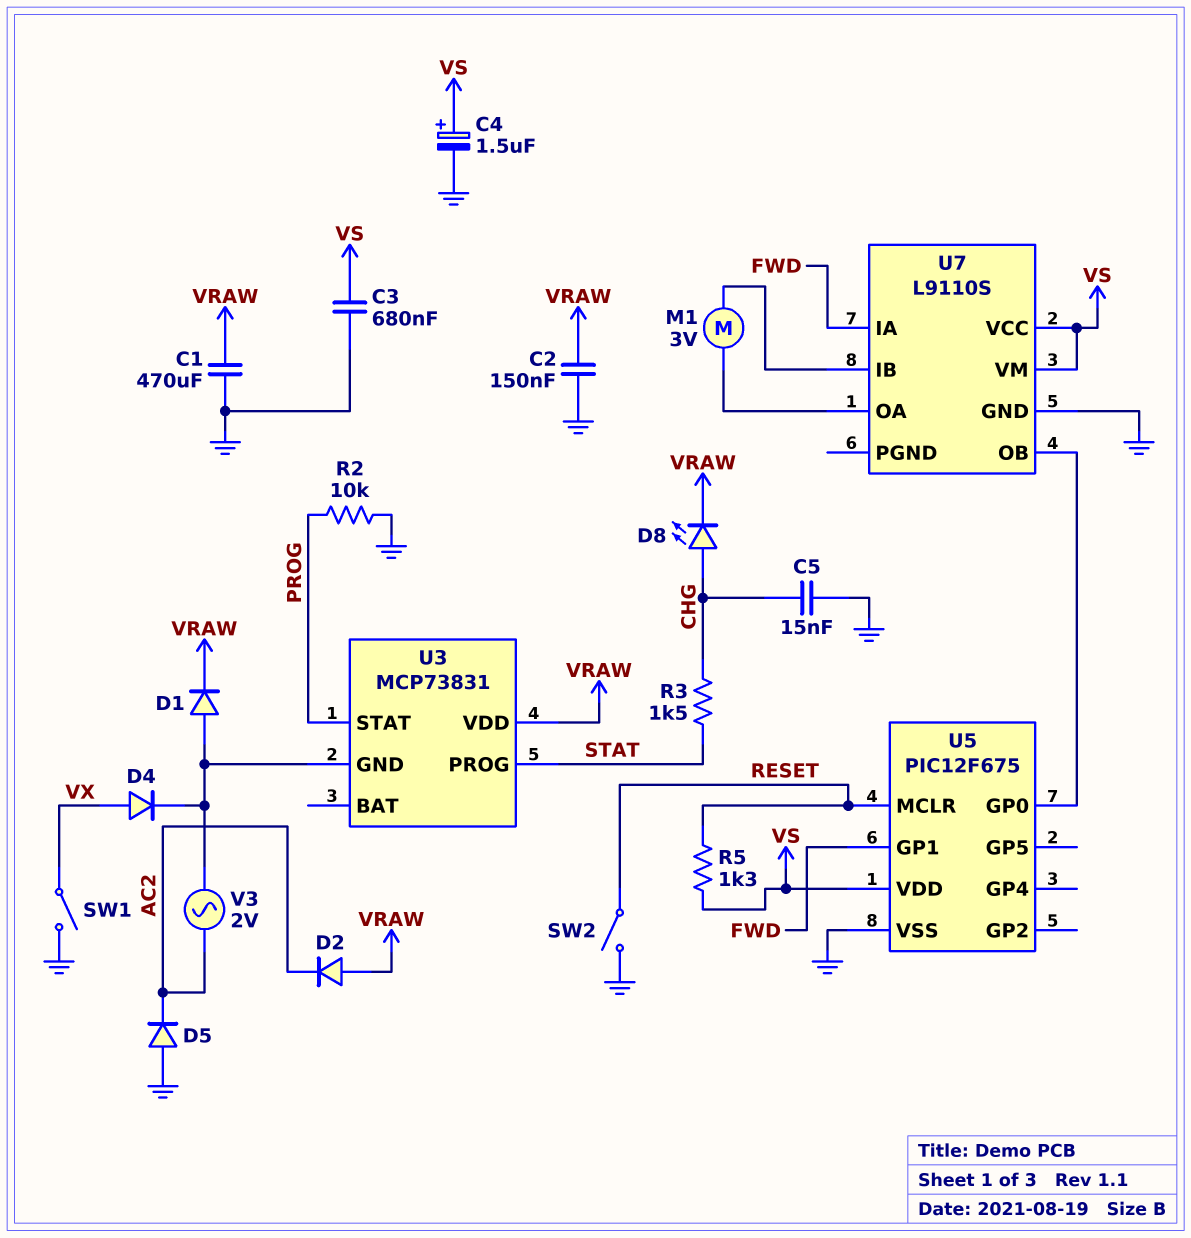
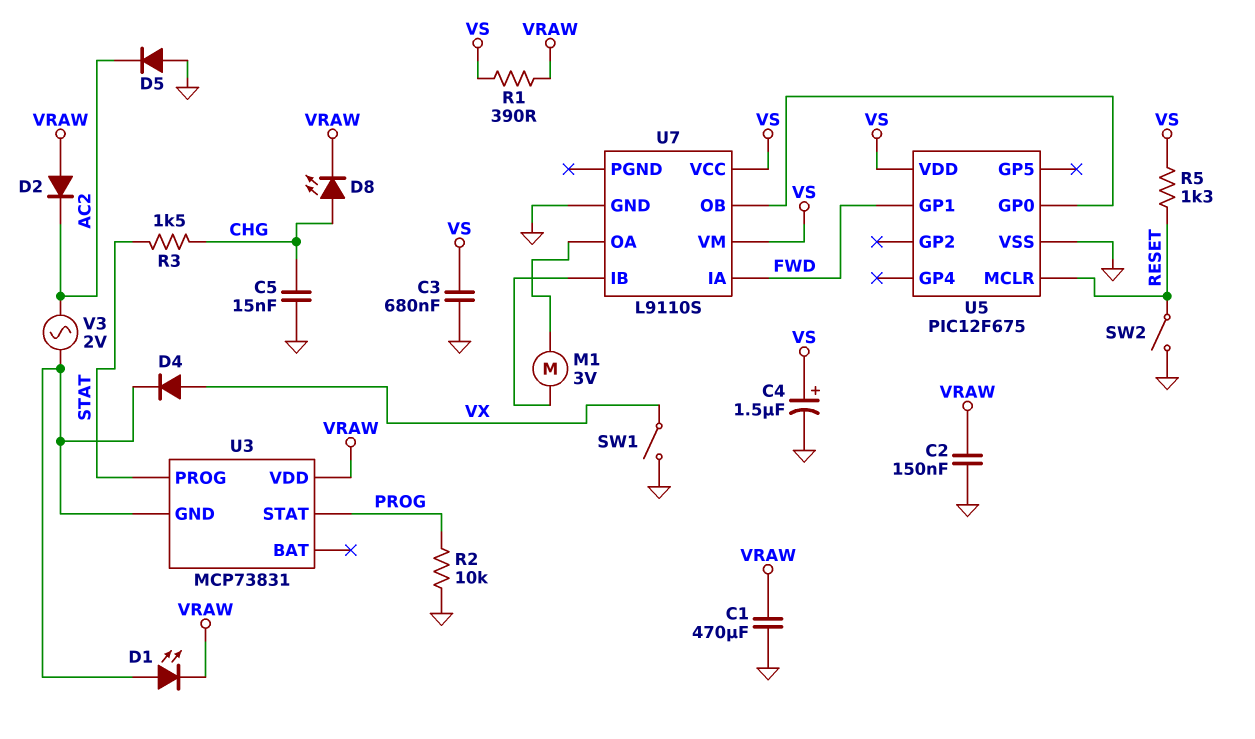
D1: diode (A U3/GND, K VRAW) -> LED (A U3/GND, K VRAW)
R1: none -> 390 (VRAW, VS)

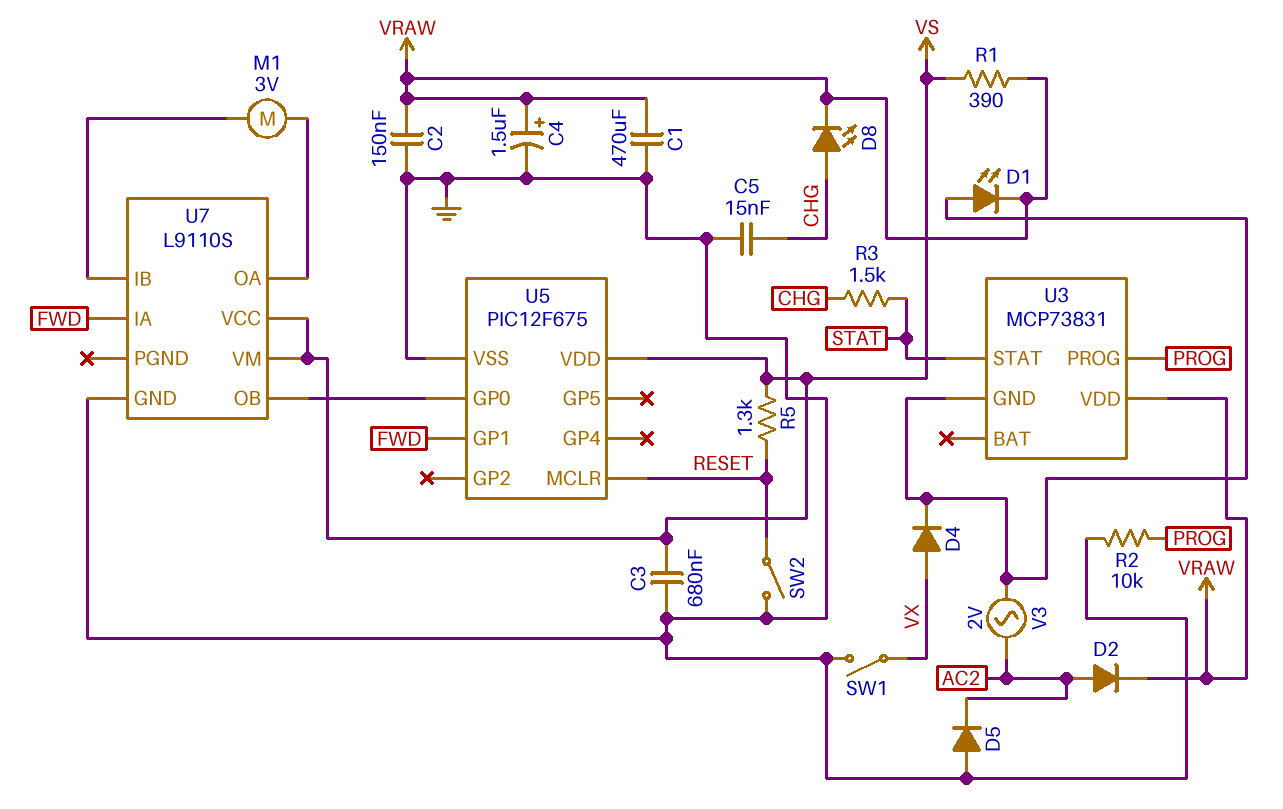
C4: 1.5uF (plus VS, minus GND) -> 1.5uF (plus VRAW, minus GND)
D2: diode (A VRAW, K AC2) -> diode (A AC2, K VRAW)
U3 pin PROG: STAT -> PROG
U3 pin STAT: PROG -> STAT

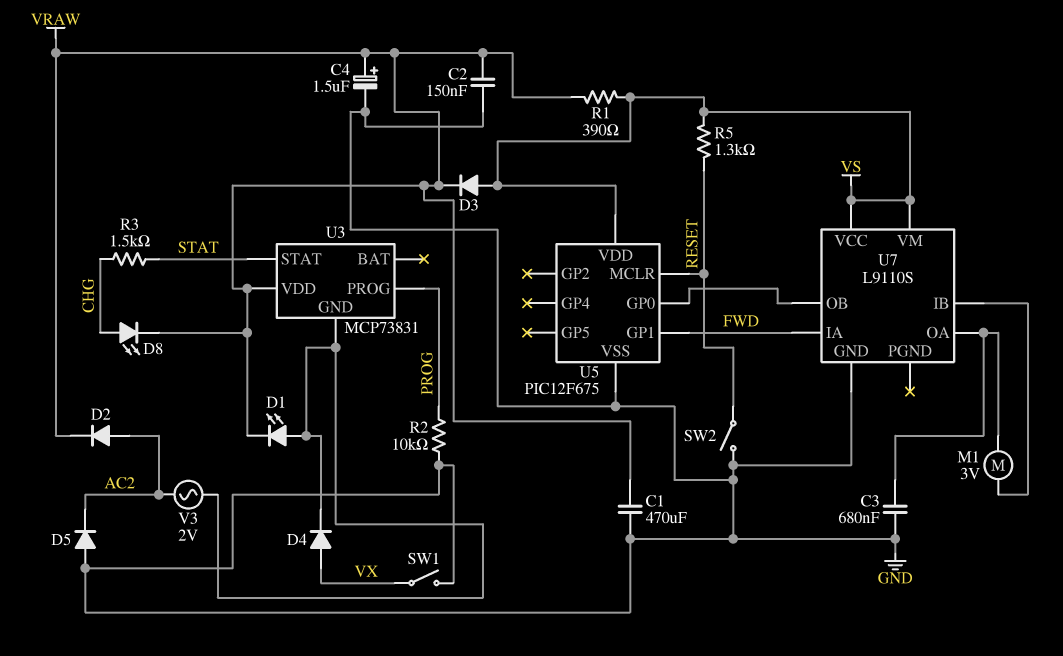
C3: 680nF (GND, VS) -> 680nF (GND, U7/OA)
C5: 15nF (CHG, GND) -> none
D3: none -> diode (A VS, K VRAW)

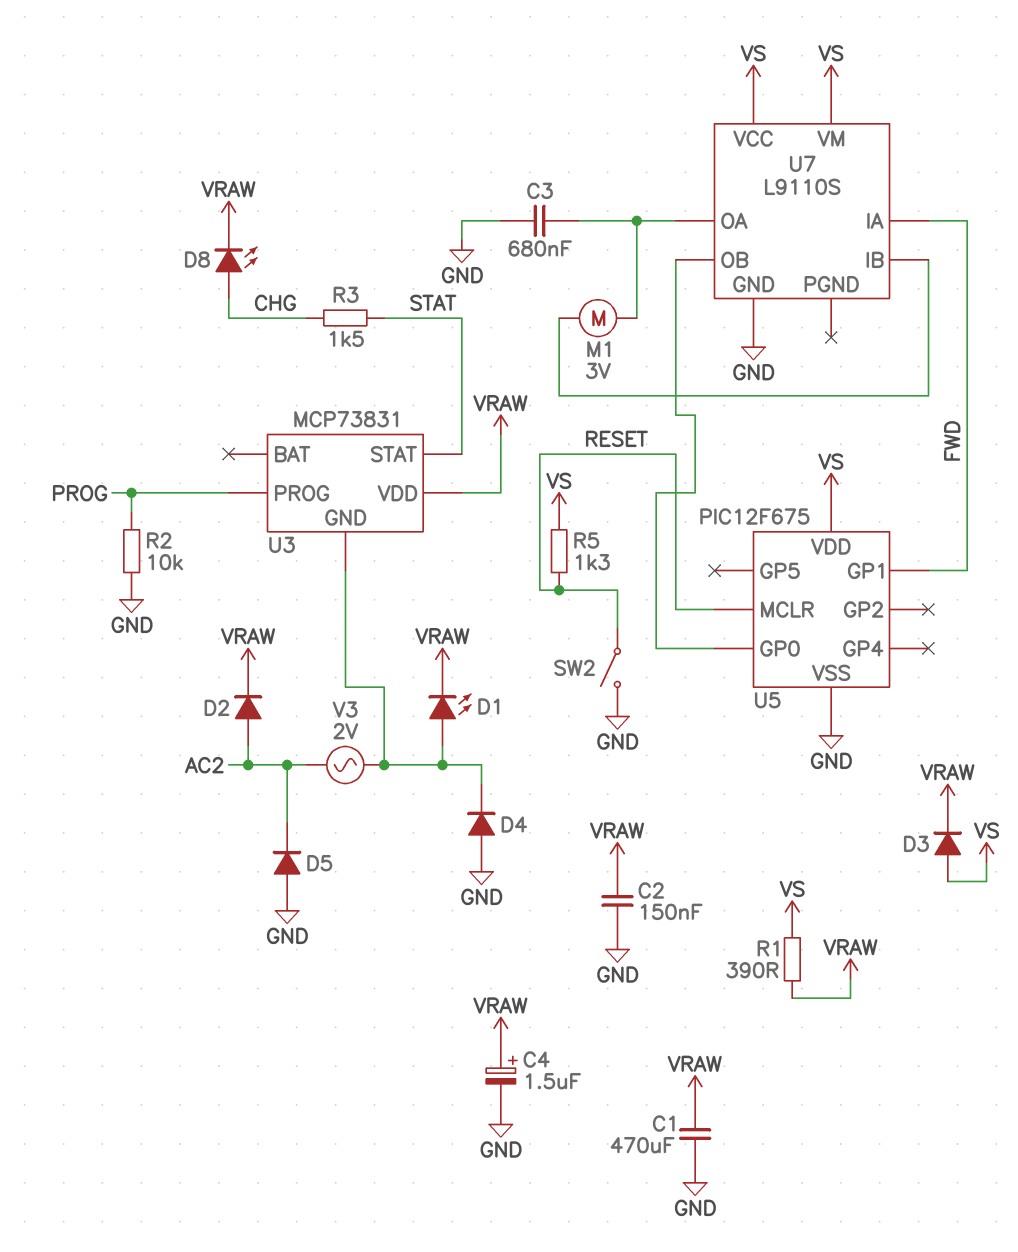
D4: diode (A VX, K U3/GND) -> diode (A GND, K U3/GND)
SW1: switch (GND, VX) -> none

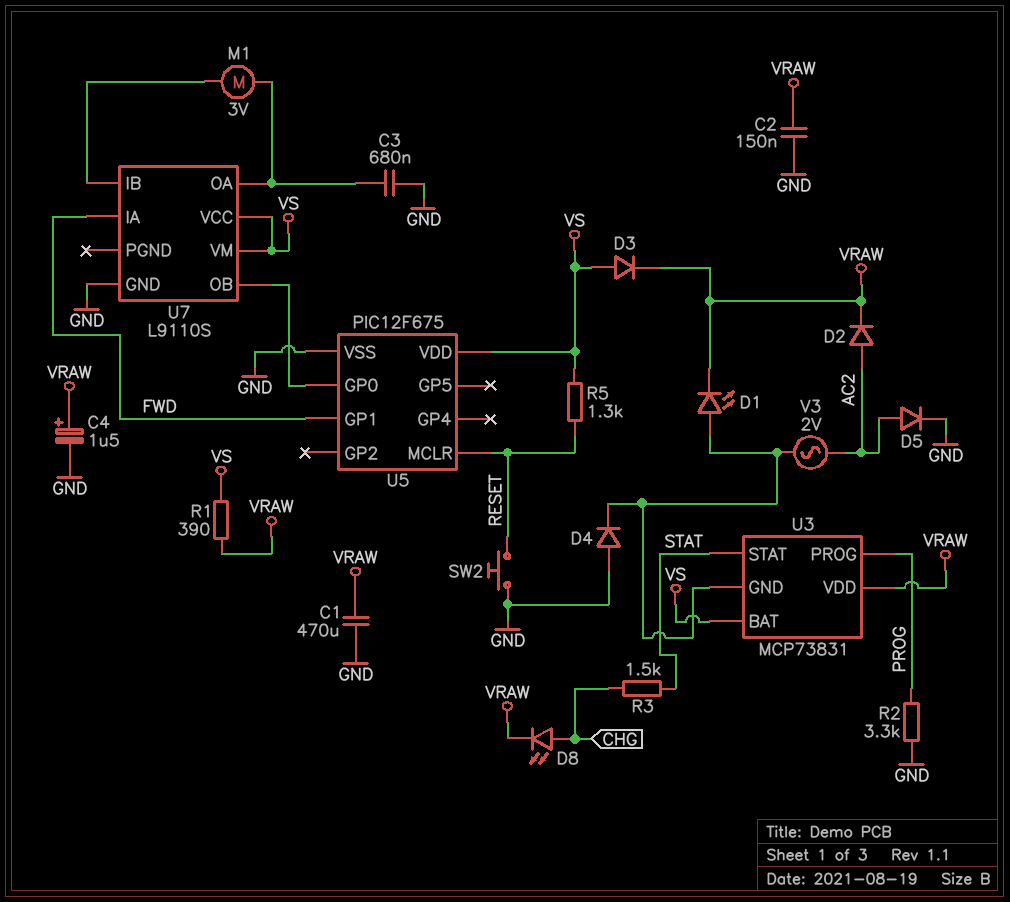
D5: diode (A GND, K AC2) -> diode (A AC2, K GND)
R2: 10k (GND, PROG) -> 3.3k (GND, PROG)
SW2: switch (GND, RESET) -> button (GND, RESET)
U3 pin BAT: none -> VS

